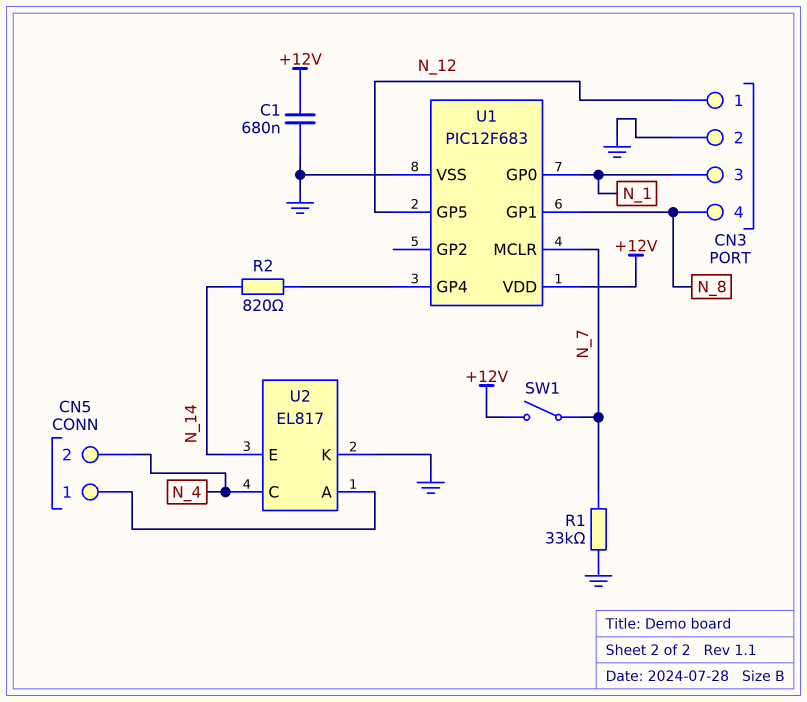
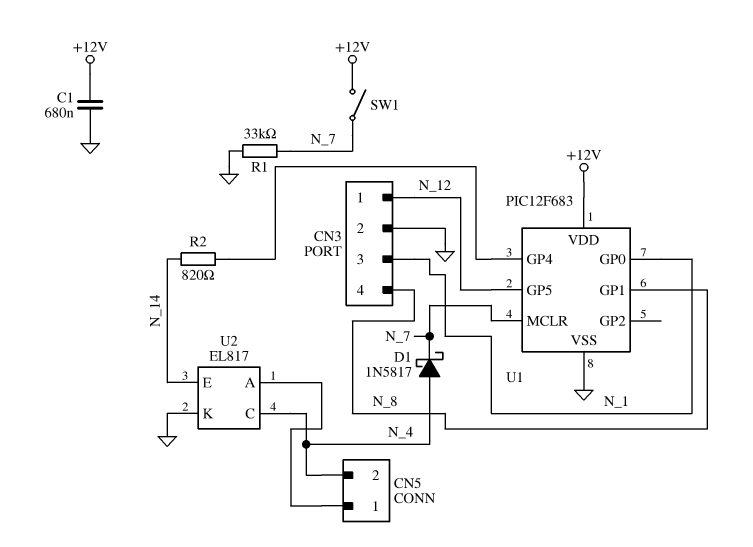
D1: none -> schottky 1N5817 (A N_4, K N_7)

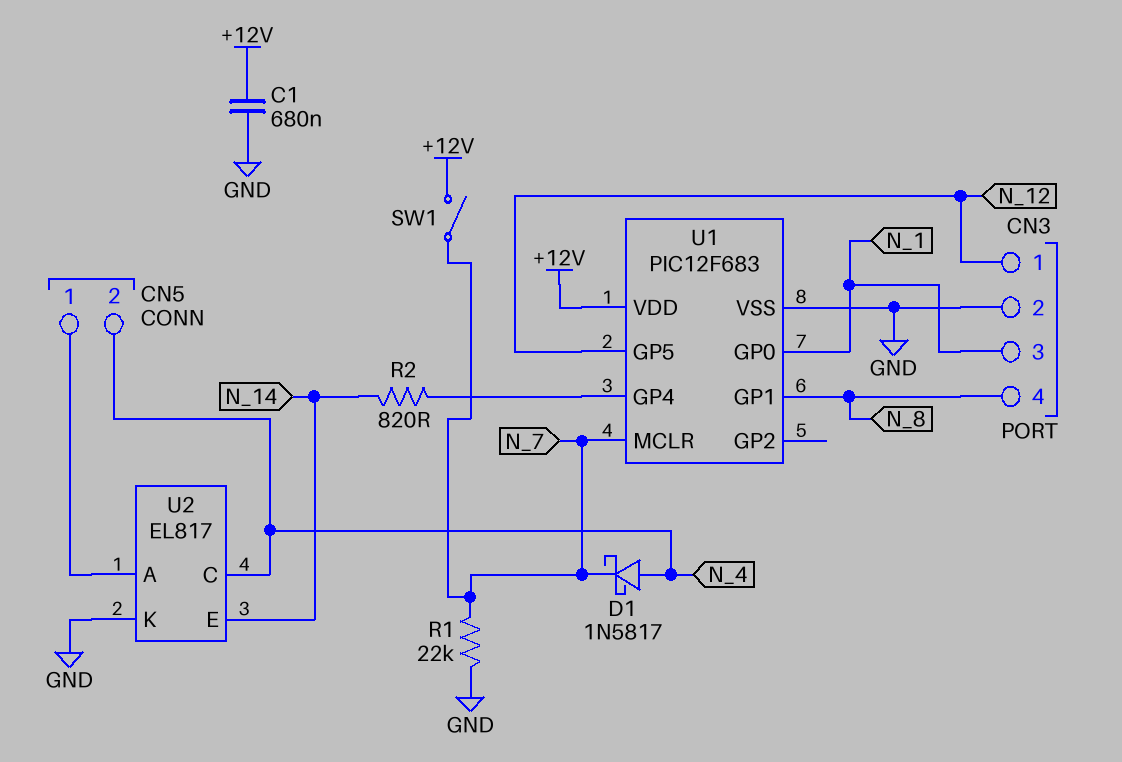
R1: 33k (GND, N_7) -> 22k (GND, N_7)

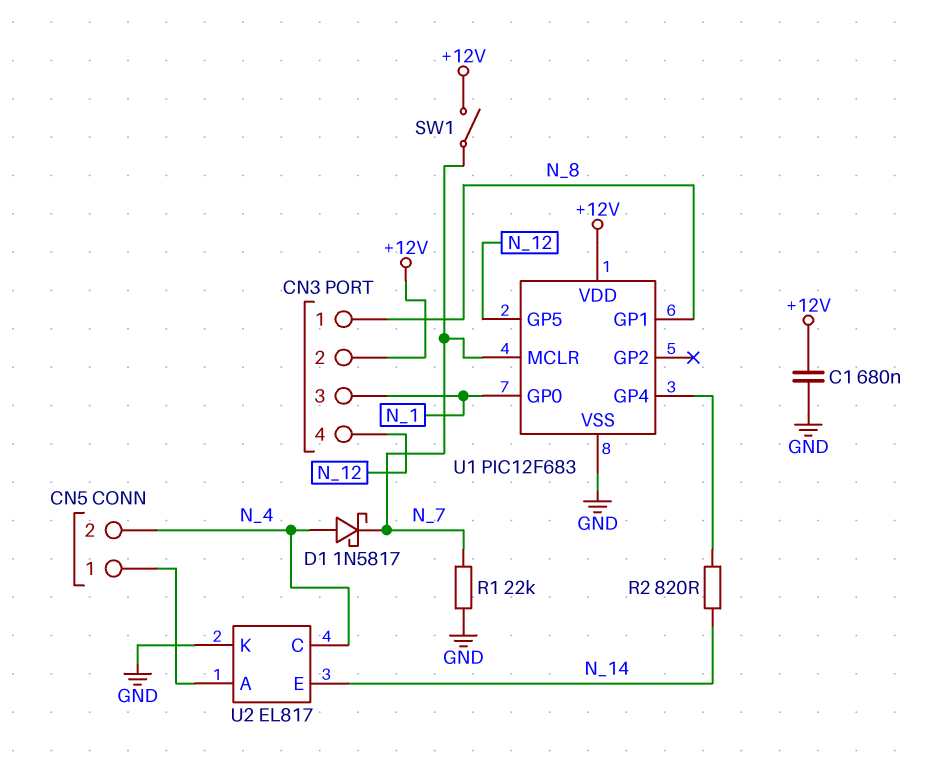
CN3 pin 1: N_12 -> N_8
CN3 pin 2: GND -> +12V
CN3 pin 4: N_8 -> N_12

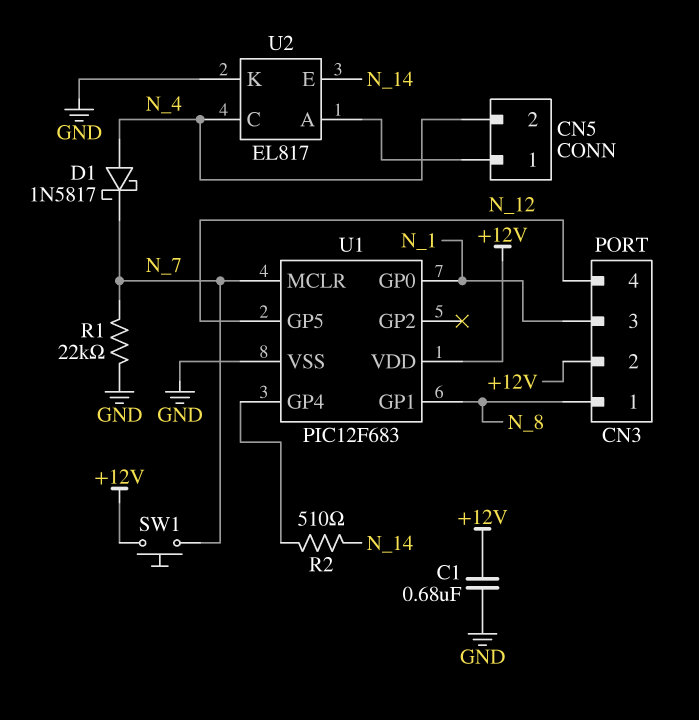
R2: 820 (N_14, U1/GP4) -> 510 (N_14, U1/GP4)
SW1: switch (+12V, N_7) -> button (+12V, N_7)

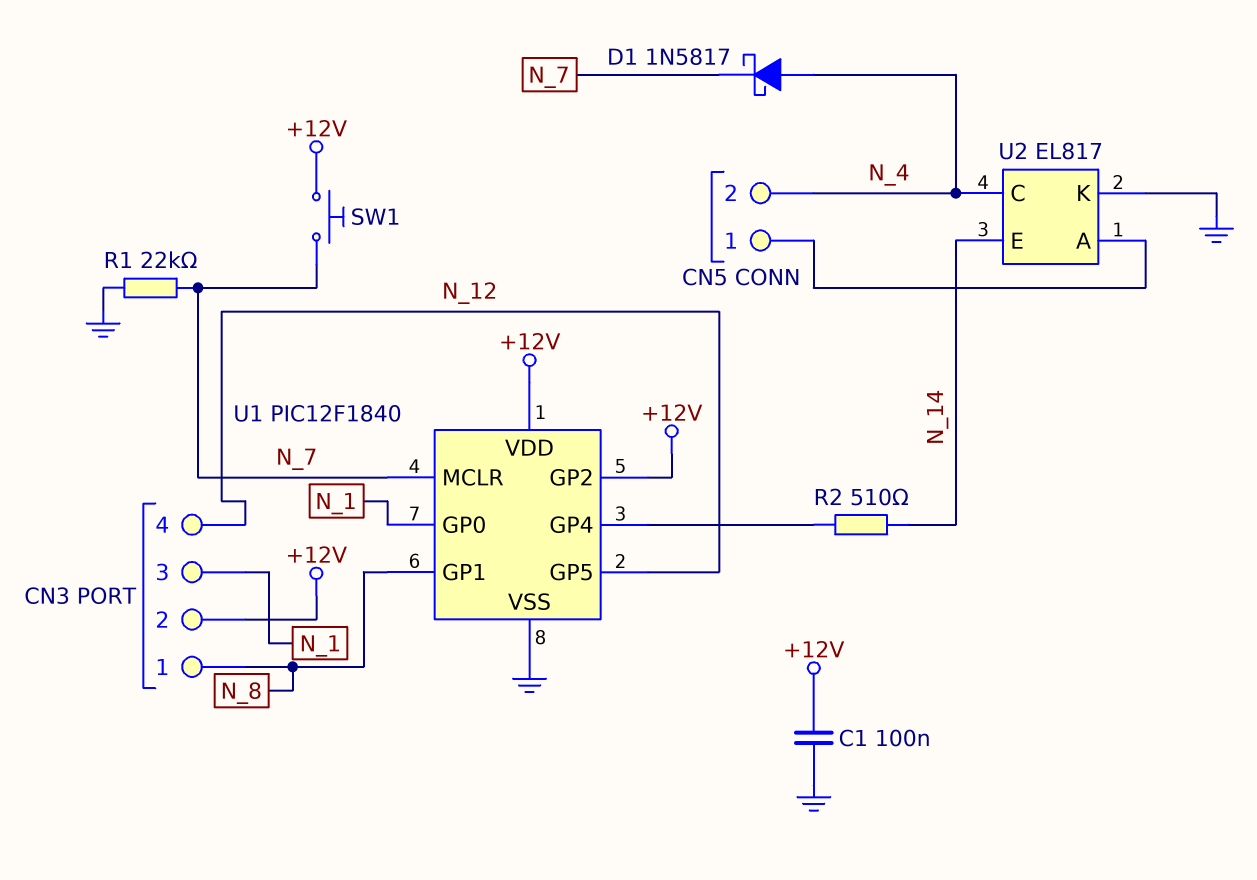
C1: 680nF (+12V, GND) -> 100nF (+12V, GND)
U1: PIC12F683 -> PIC12F1840
U1 pin GP2: none -> +12V

